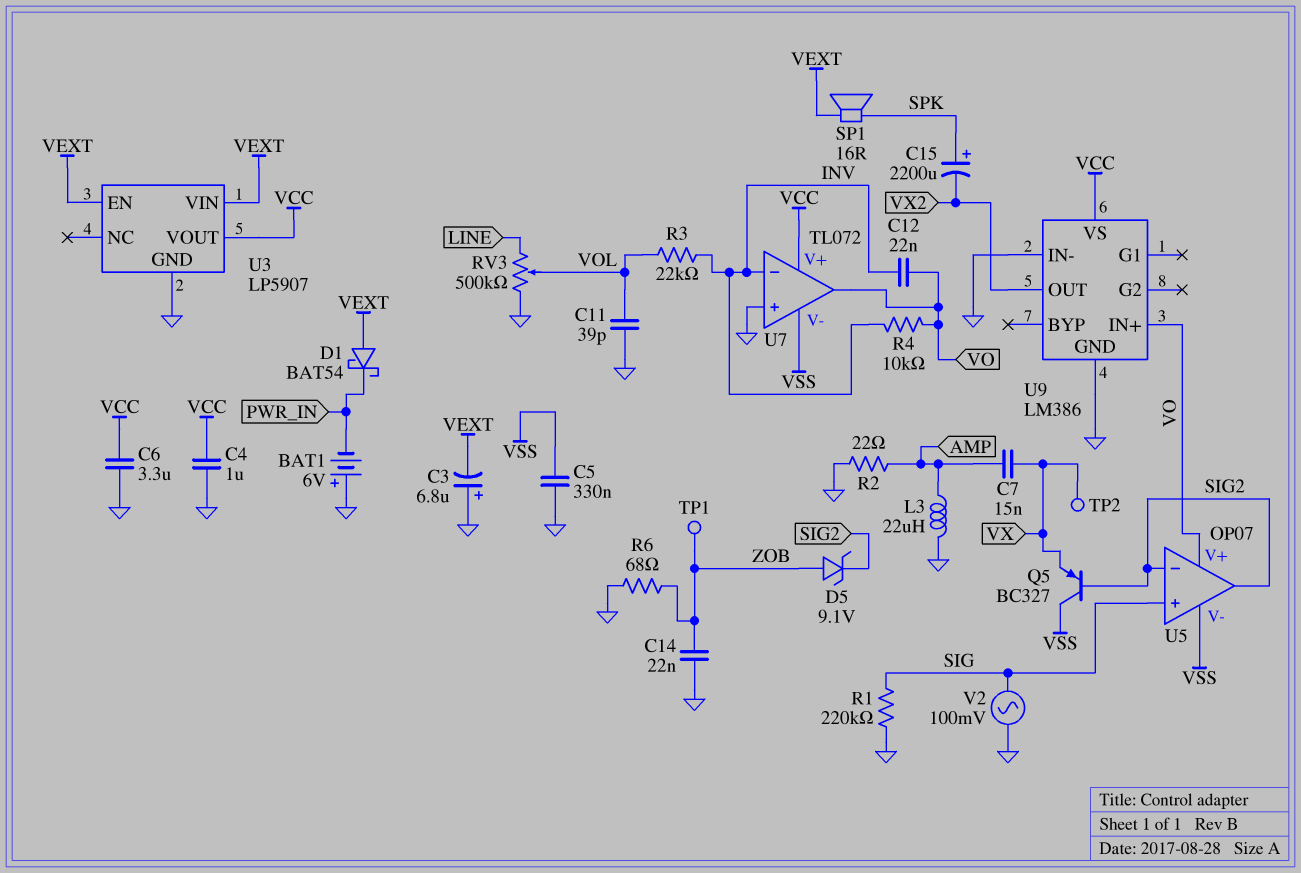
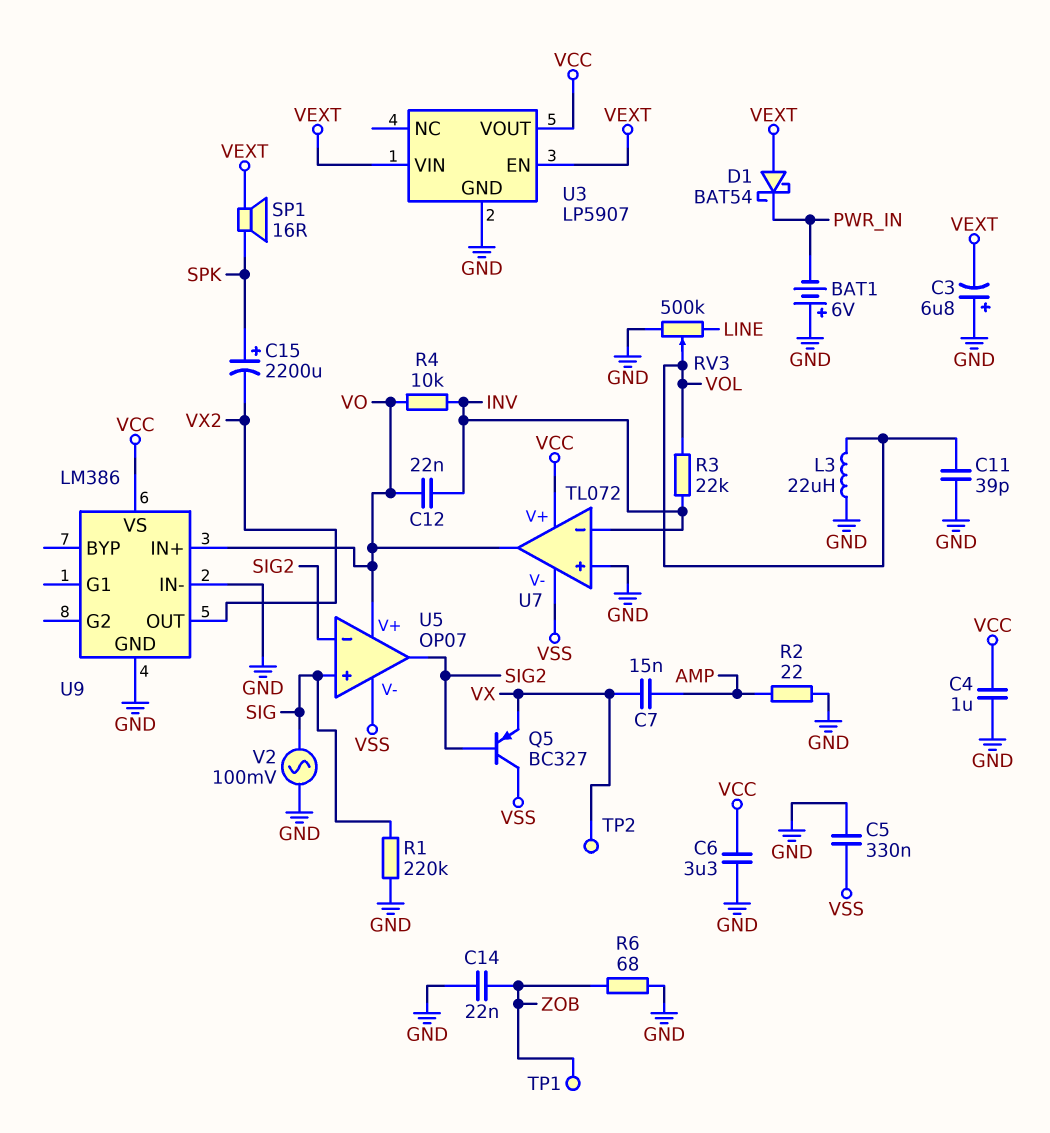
D5: zener 9.1V (A ZOB, K SIG2) -> none
L3: 22uH (AMP, GND) -> 22uH (GND, VOL)

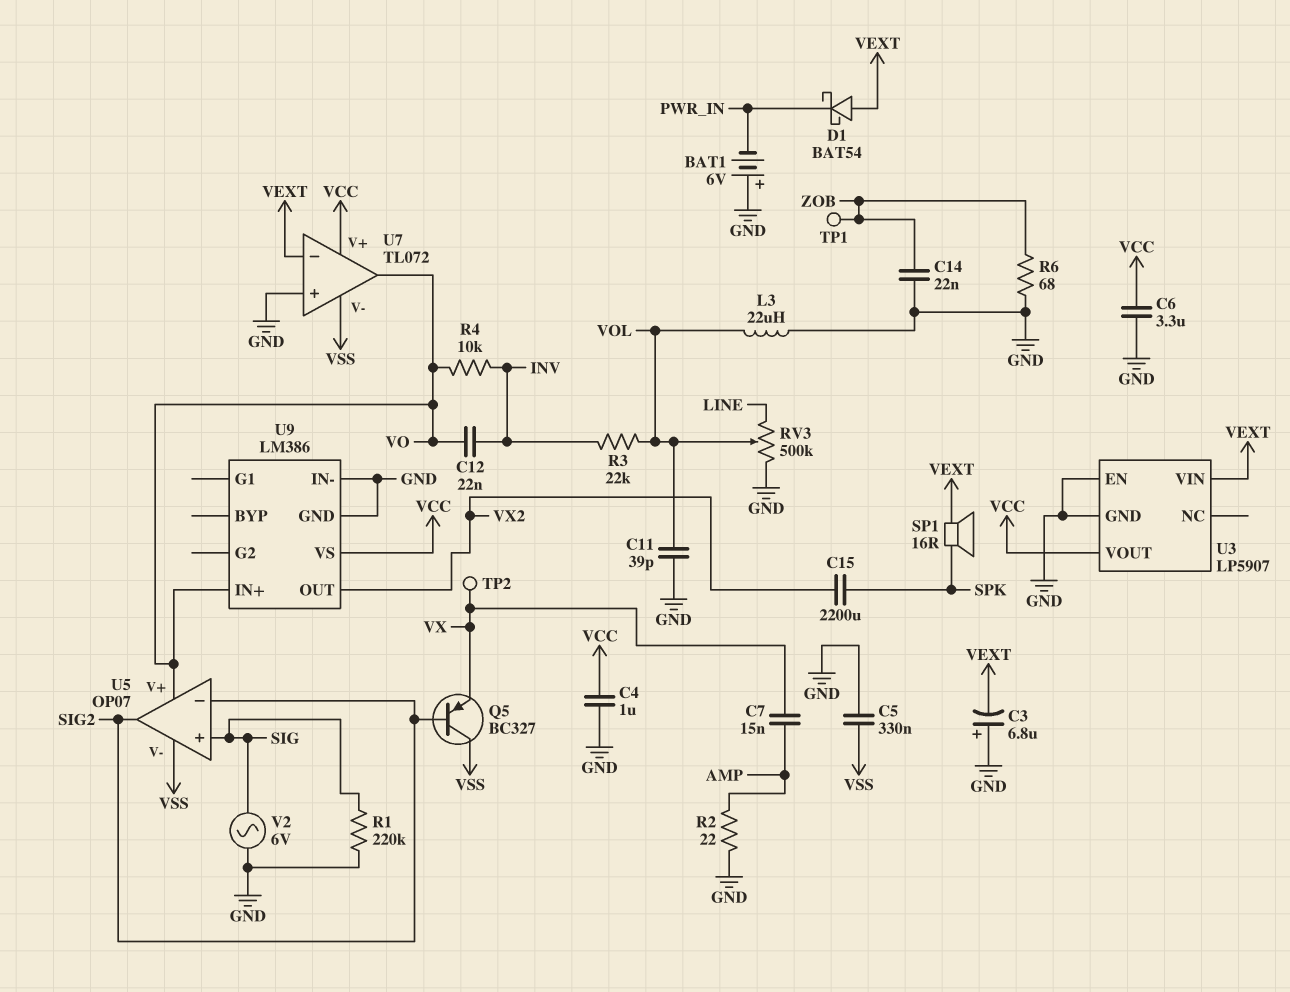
C15: 2200uF (plus SPK, minus VX2) -> 2200uF (SPK, VX2)
U3 pin EN: VEXT -> GND
U7 pin in-: INV -> VEXT
V2: AC 100mV (GND, SIG) -> AC 6V (GND, SIG)

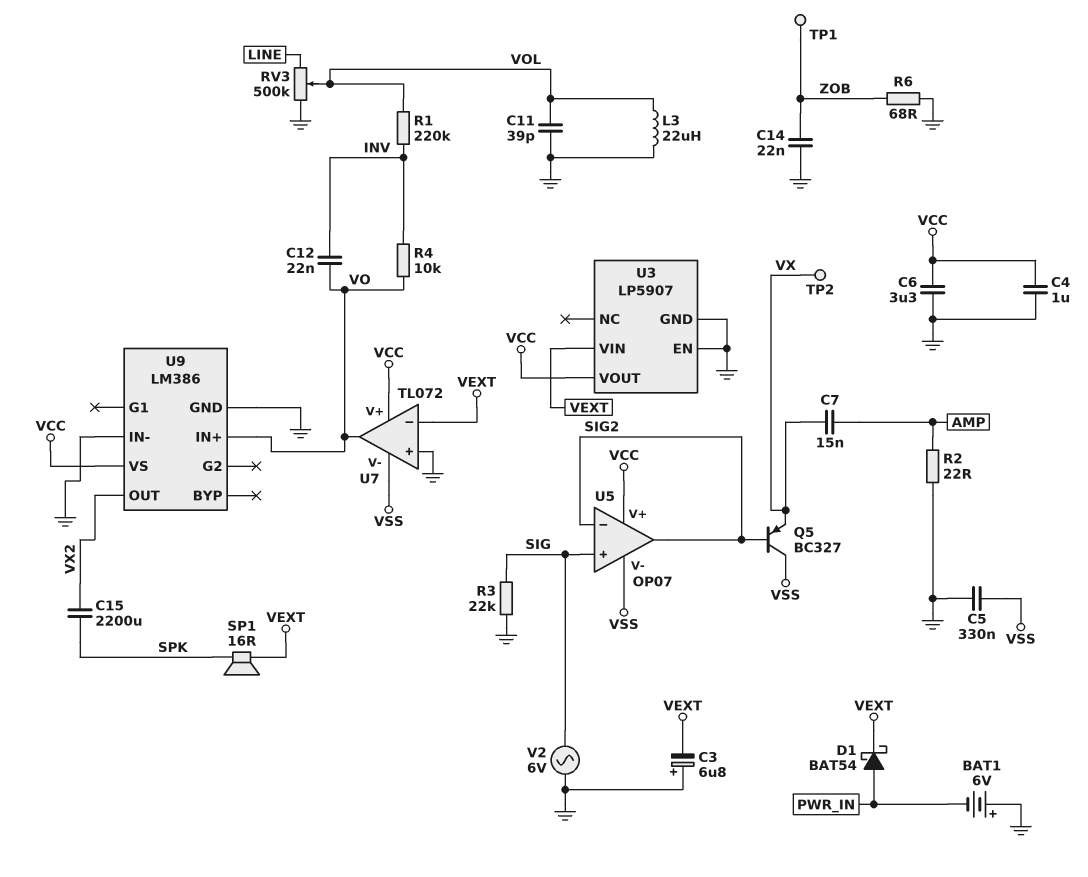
D1: schottky BAT54 (A VEXT, K PWR_IN) -> schottky BAT54 (A PWR_IN, K VEXT)
R1: 220k (GND, SIG) -> 220k (INV, VOL)
R3: 22k (INV, VOL) -> 22k (GND, SIG)
U5 pin V+: VO -> VCC

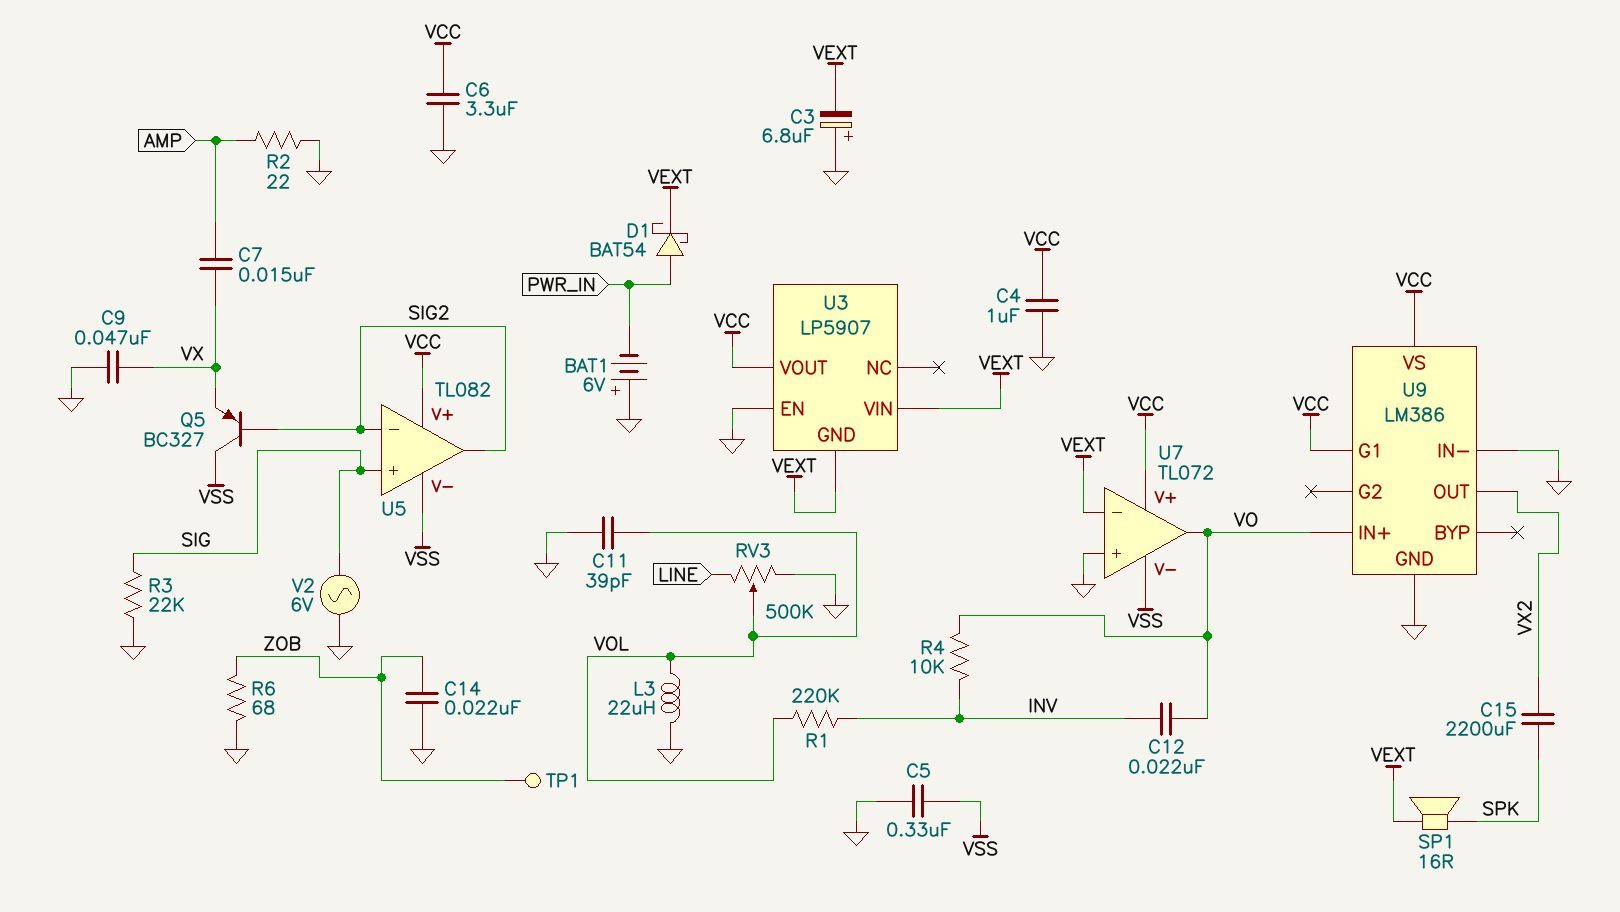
C9: none -> 47nF (GND, VX)
TP2: test point (VX) -> none
U3 pin GND: GND -> VEXT
U5: OP07 -> TL082
U9 pin G1: none -> VCC

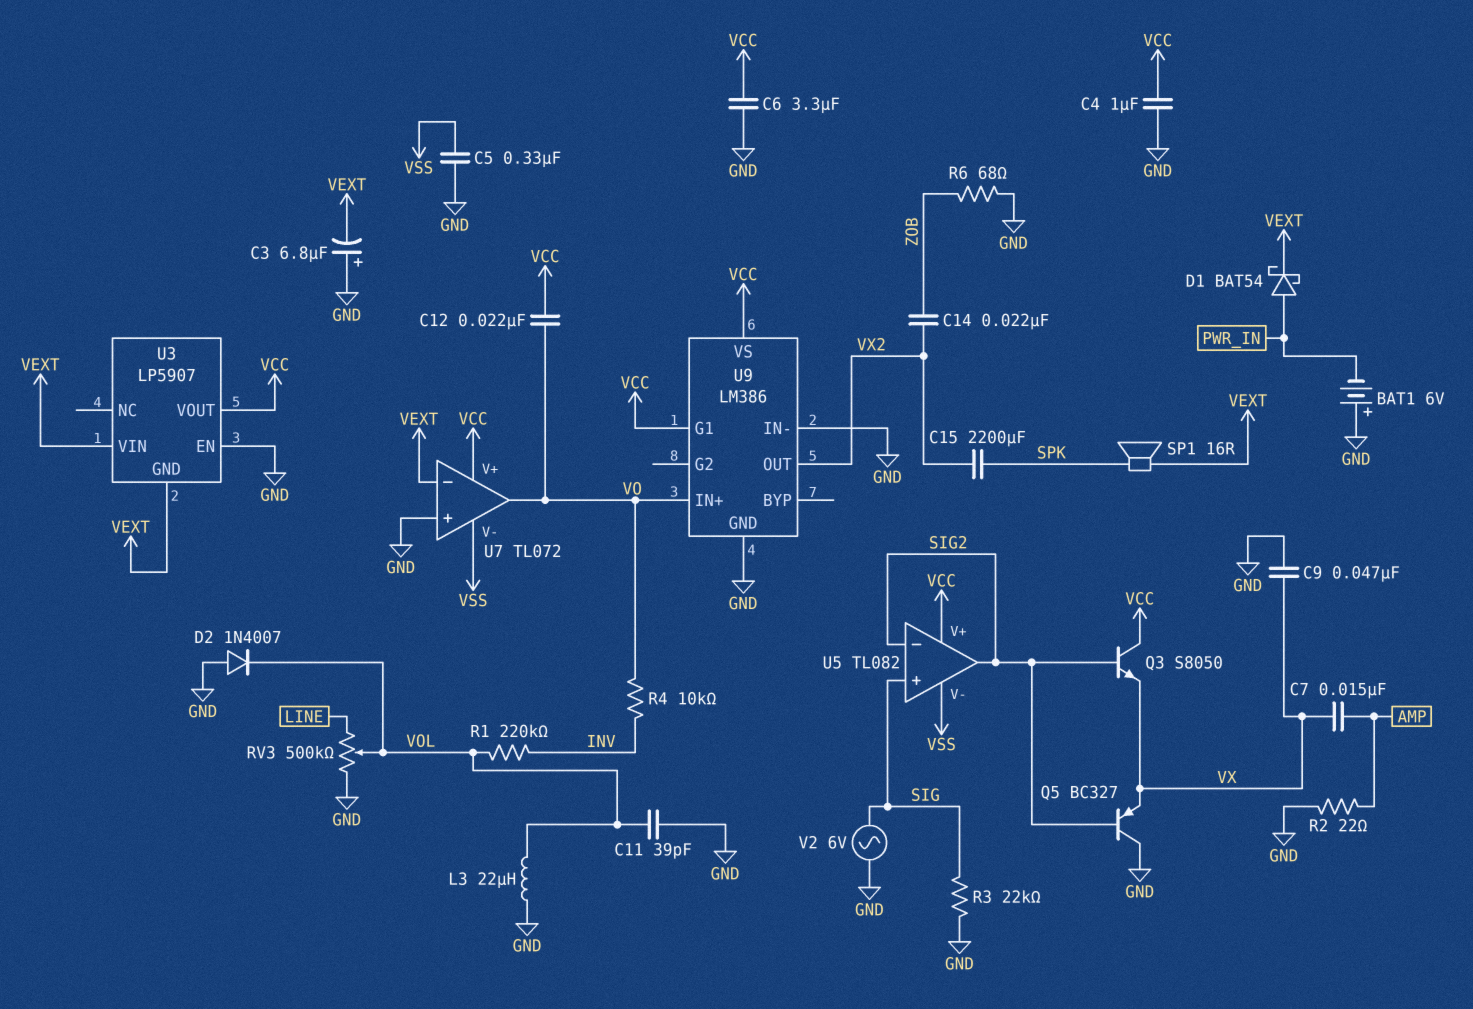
C12: 22nF (INV, VO) -> 22nF (VCC, VO)
C14: 22nF (GND, ZOB) -> 22nF (VX2, ZOB)
D2: none -> diode 1N4007 (A GND, K VOL)
Q3: none -> NPN S8050 (B SIG2, C VCC, E VX)
Q5: PNP BC327 (B SIG2, C VSS, E VX) -> PNP BC327 (B SIG2, C GND, E VX)
TP1: test point (ZOB) -> none

